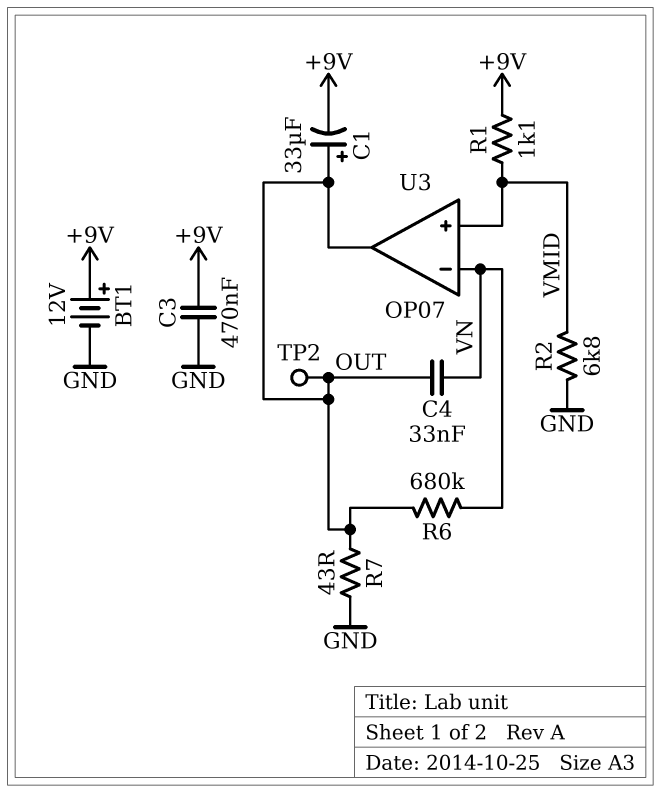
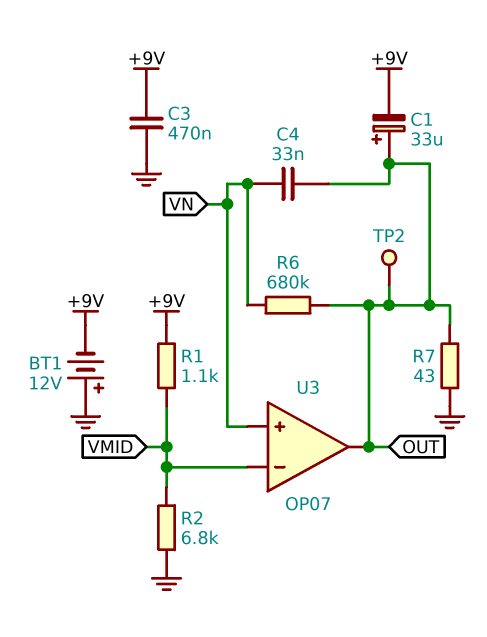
BT1: 12V (plus +9V, minus GND) -> 12V (plus GND, minus +9V)
U3 pin in+: VMID -> VN
U3 pin in-: VN -> VMID

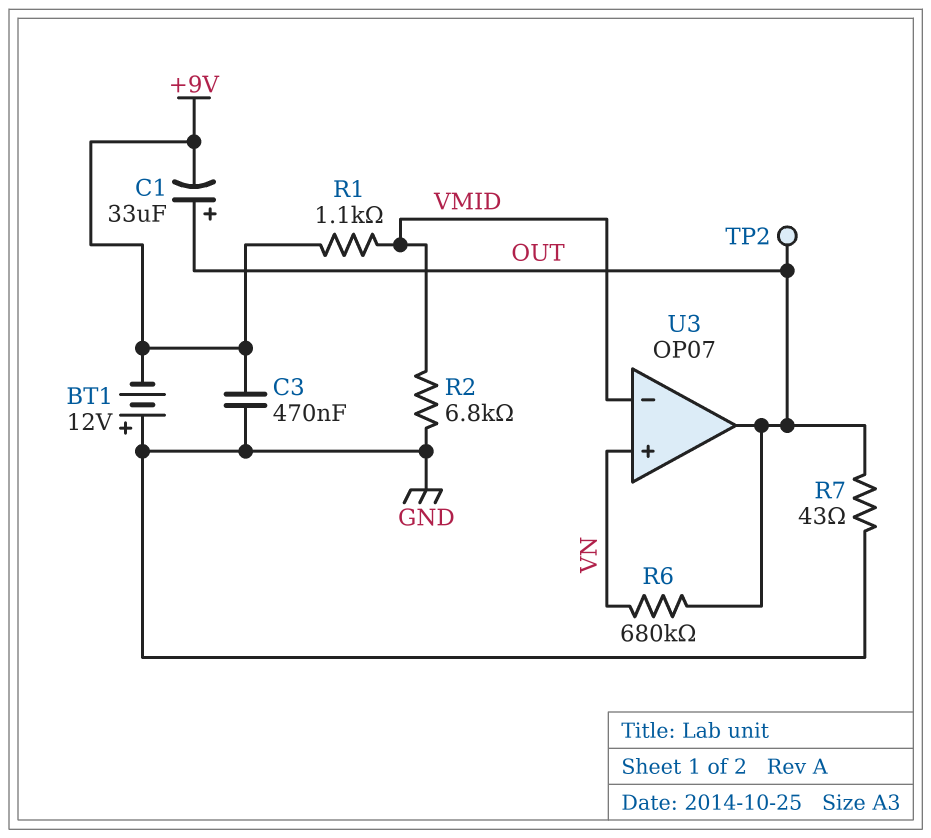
C4: 33nF (OUT, VN) -> none

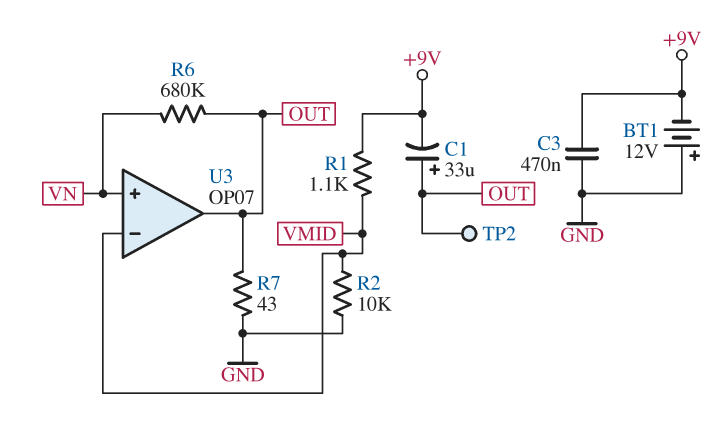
R2: 6.8k (GND, VMID) -> 10k (GND, VMID)

